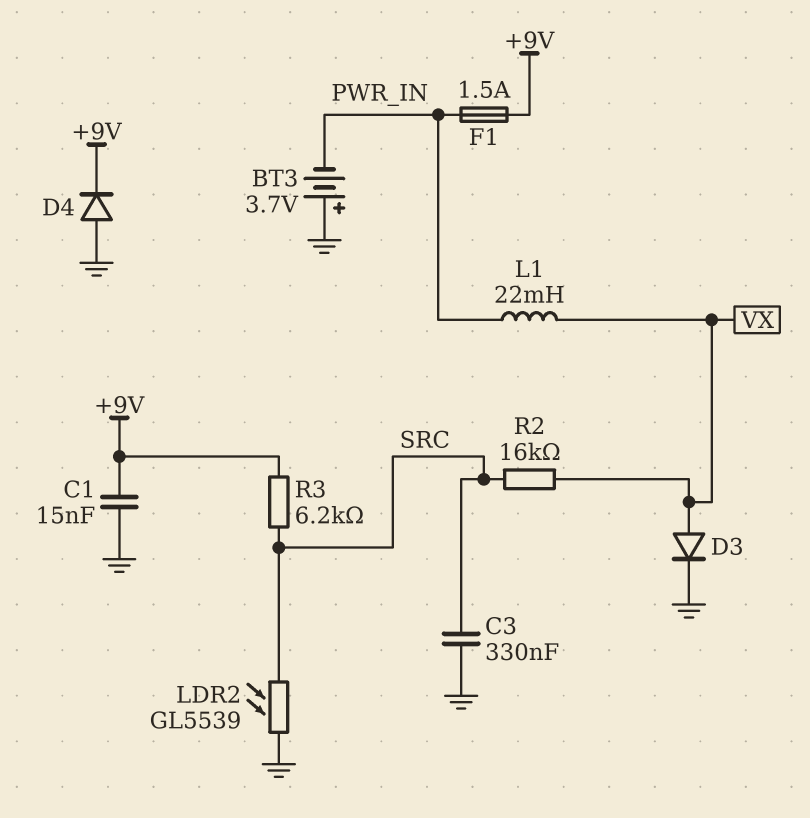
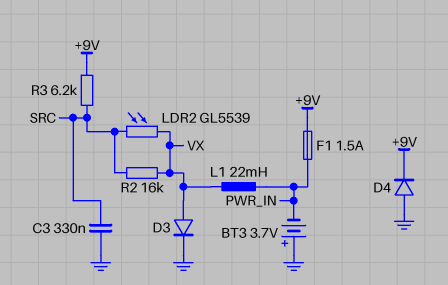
C1: 15nF (+9V, GND) -> none
LDR2: GL5539 (GND, SRC) -> GL5539 (SRC, VX)

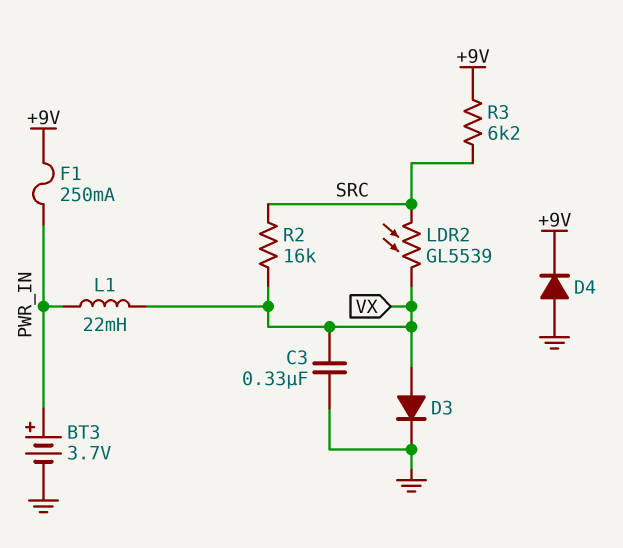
BT3: 3.7V (plus GND, minus PWR_IN) -> 3.7V (plus PWR_IN, minus GND)
C3: 330nF (GND, SRC) -> 330nF (GND, VX)
F1: 1.5A (+9V, PWR_IN) -> 250mA (+9V, PWR_IN)

